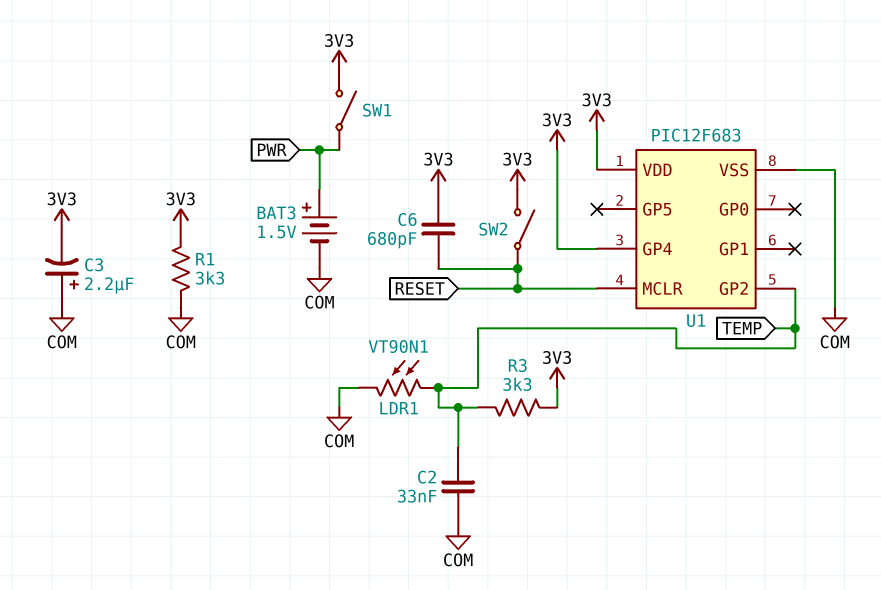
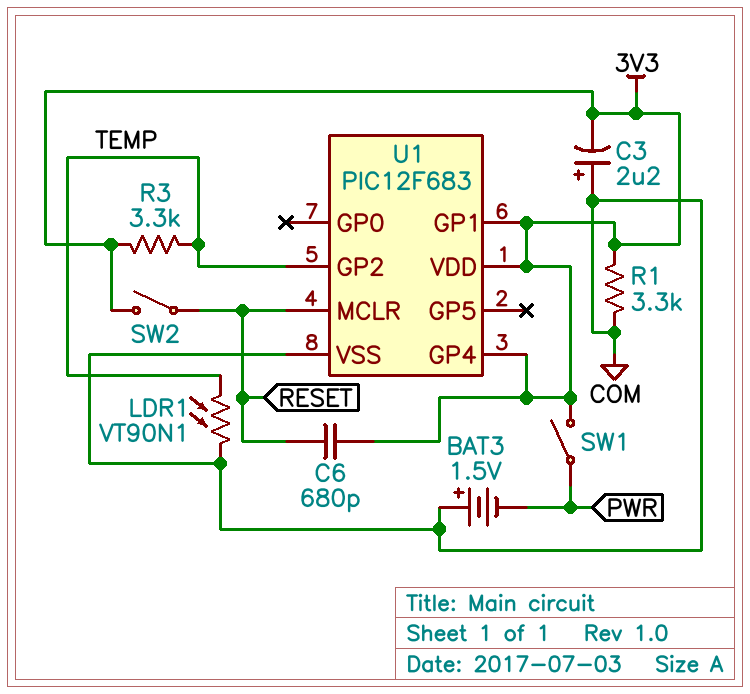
BAT3: 1.5V (plus PWR, minus COM) -> 1.5V (plus COM, minus PWR)
C2: 33nF (COM, TEMP) -> none
U1 pin GP1: none -> 3V3

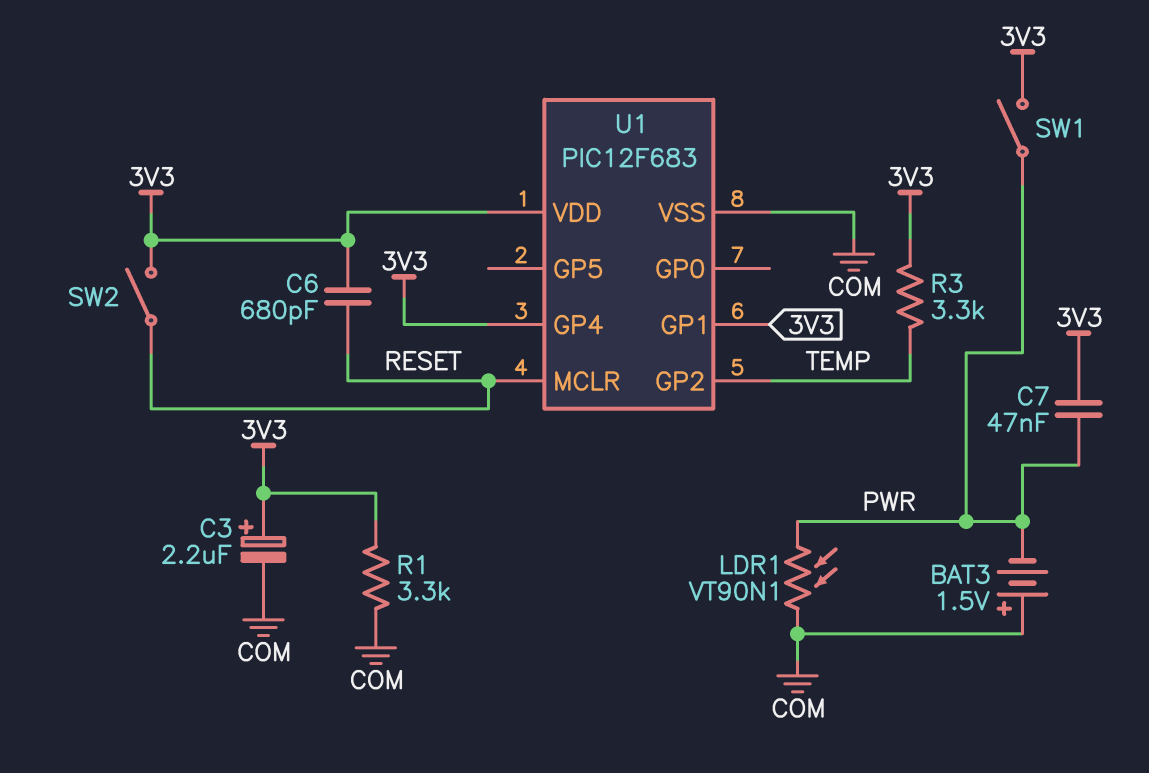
C3: 2.2uF (plus COM, minus 3V3) -> 2.2uF (plus 3V3, minus COM)
C7: none -> 47nF (3V3, PWR)
LDR1: VT90N1 (COM, TEMP) -> VT90N1 (COM, PWR)

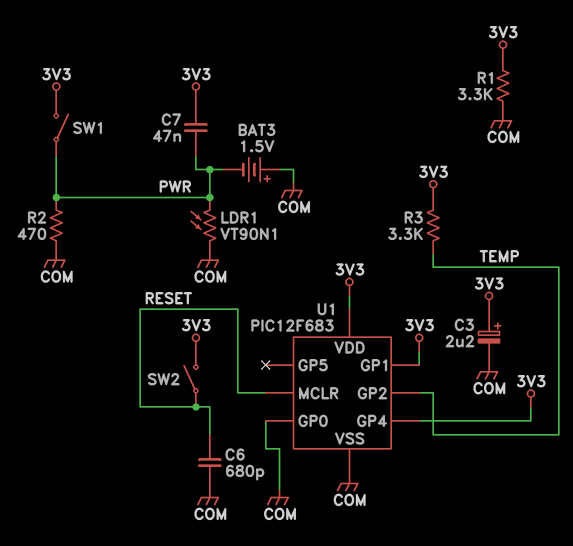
C6: 680pF (3V3, RESET) -> 680pF (COM, RESET)
R2: none -> 470 (COM, PWR)
U1 pin GP0: none -> COM

